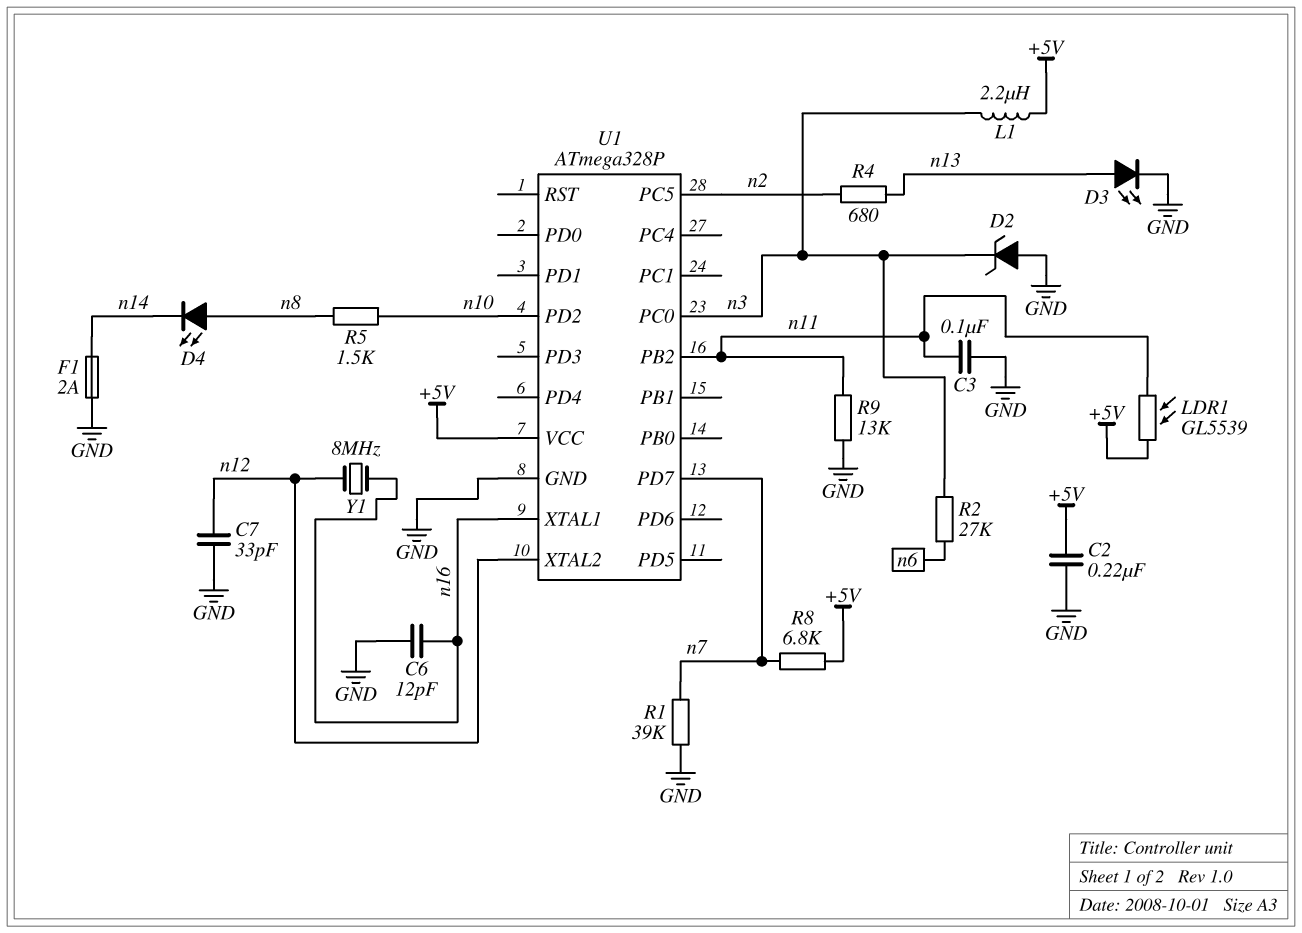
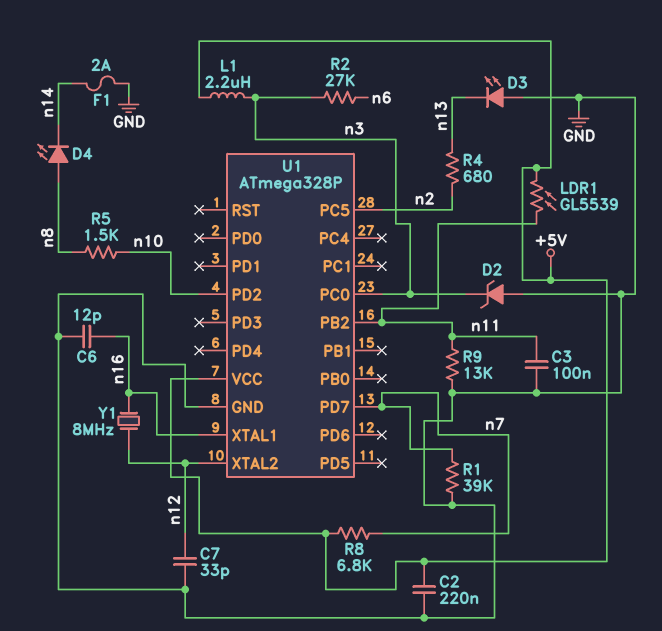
D3: LED (A n13, K GND) -> LED (A GND, K n13)

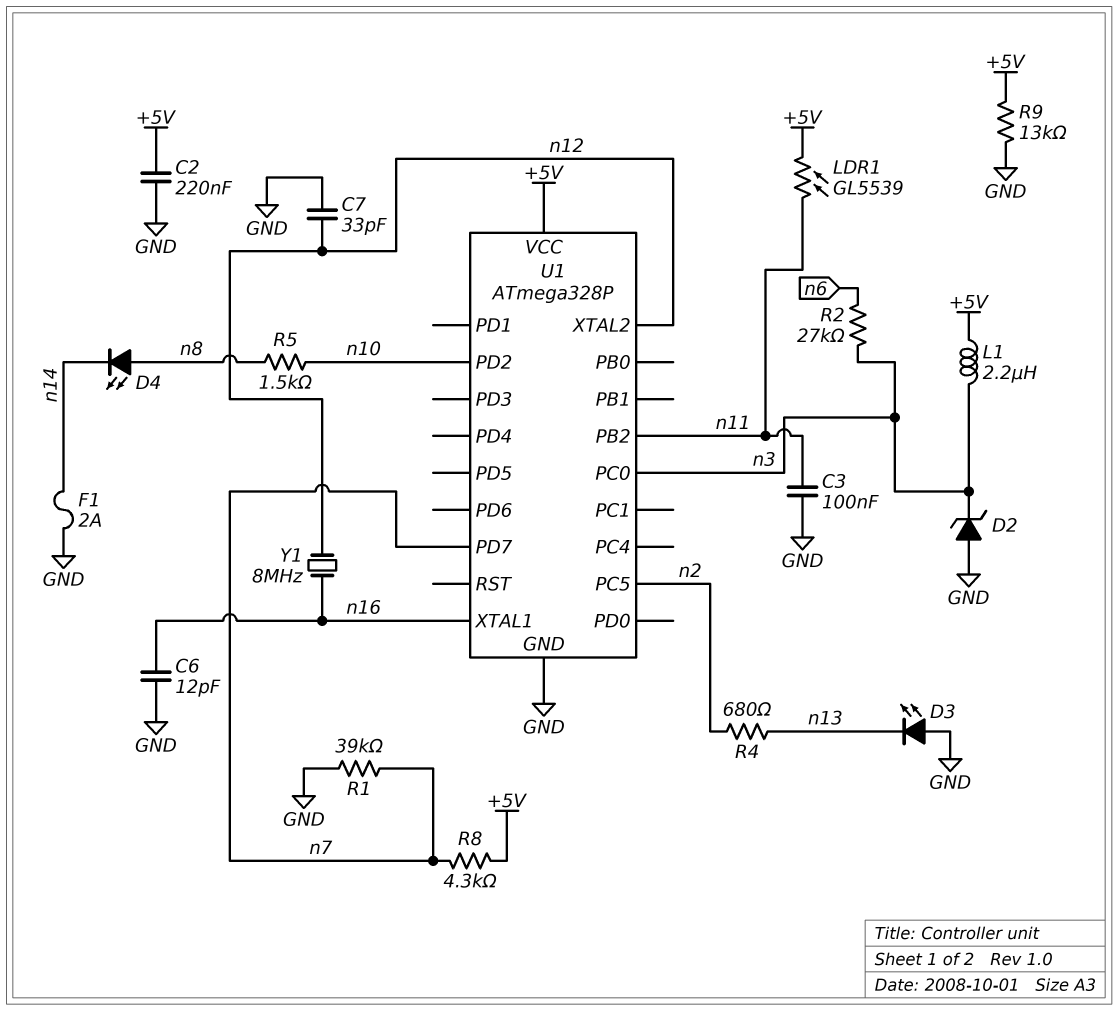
R8: 6.8k (+5V, n7) -> 4.3k (+5V, n7)
R9: 13k (GND, n11) -> 13k (+5V, GND)

